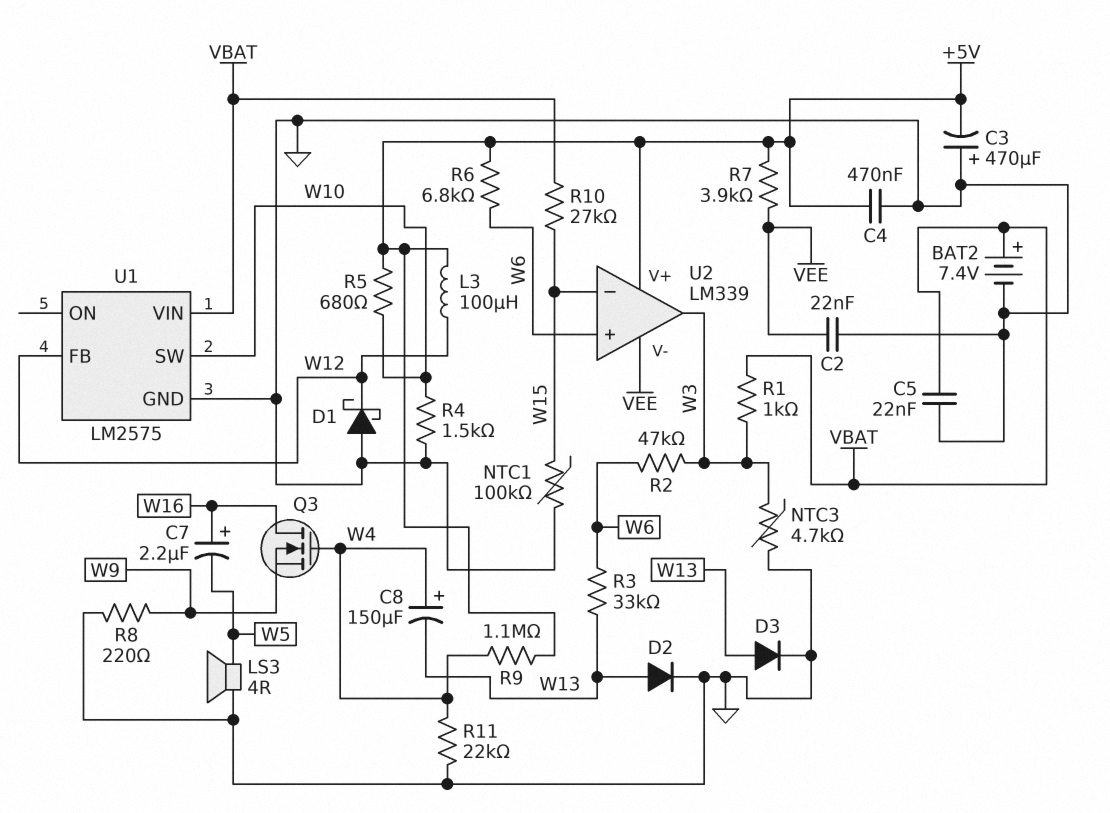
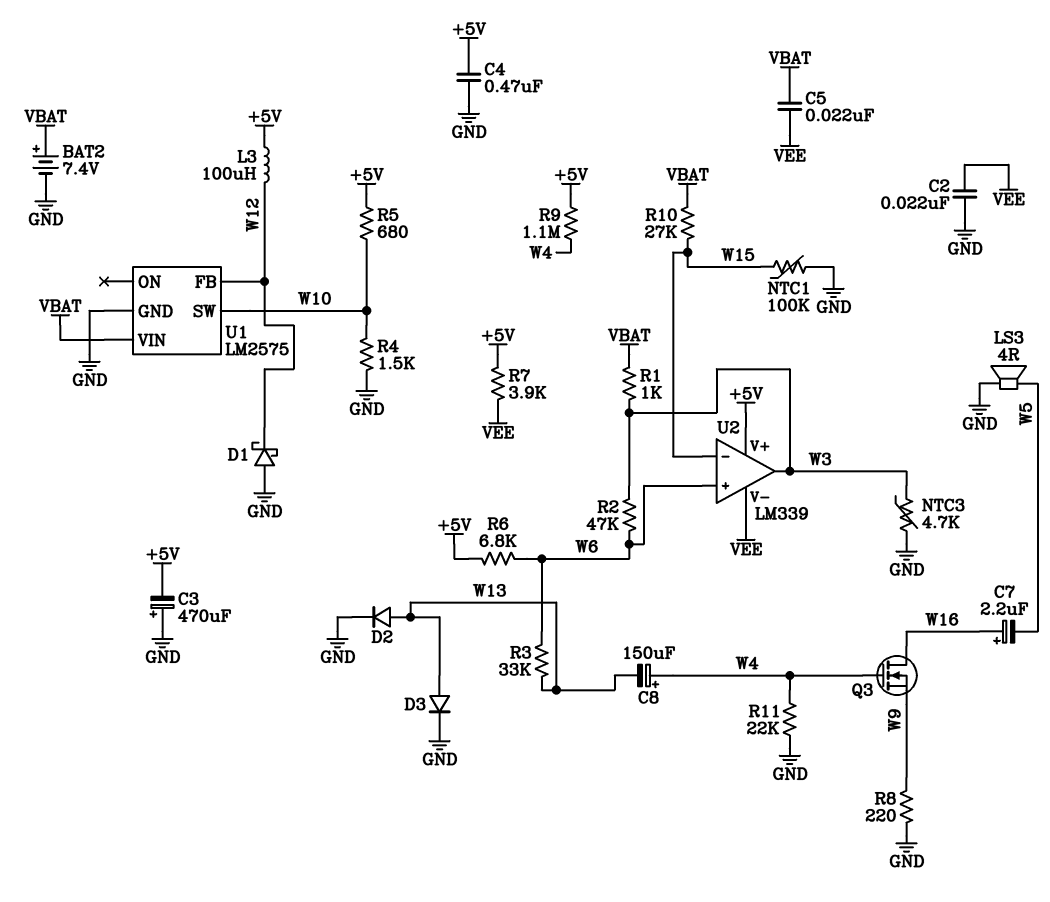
C5: 22nF (GND, VBAT) -> 22nF (VBAT, VEE)

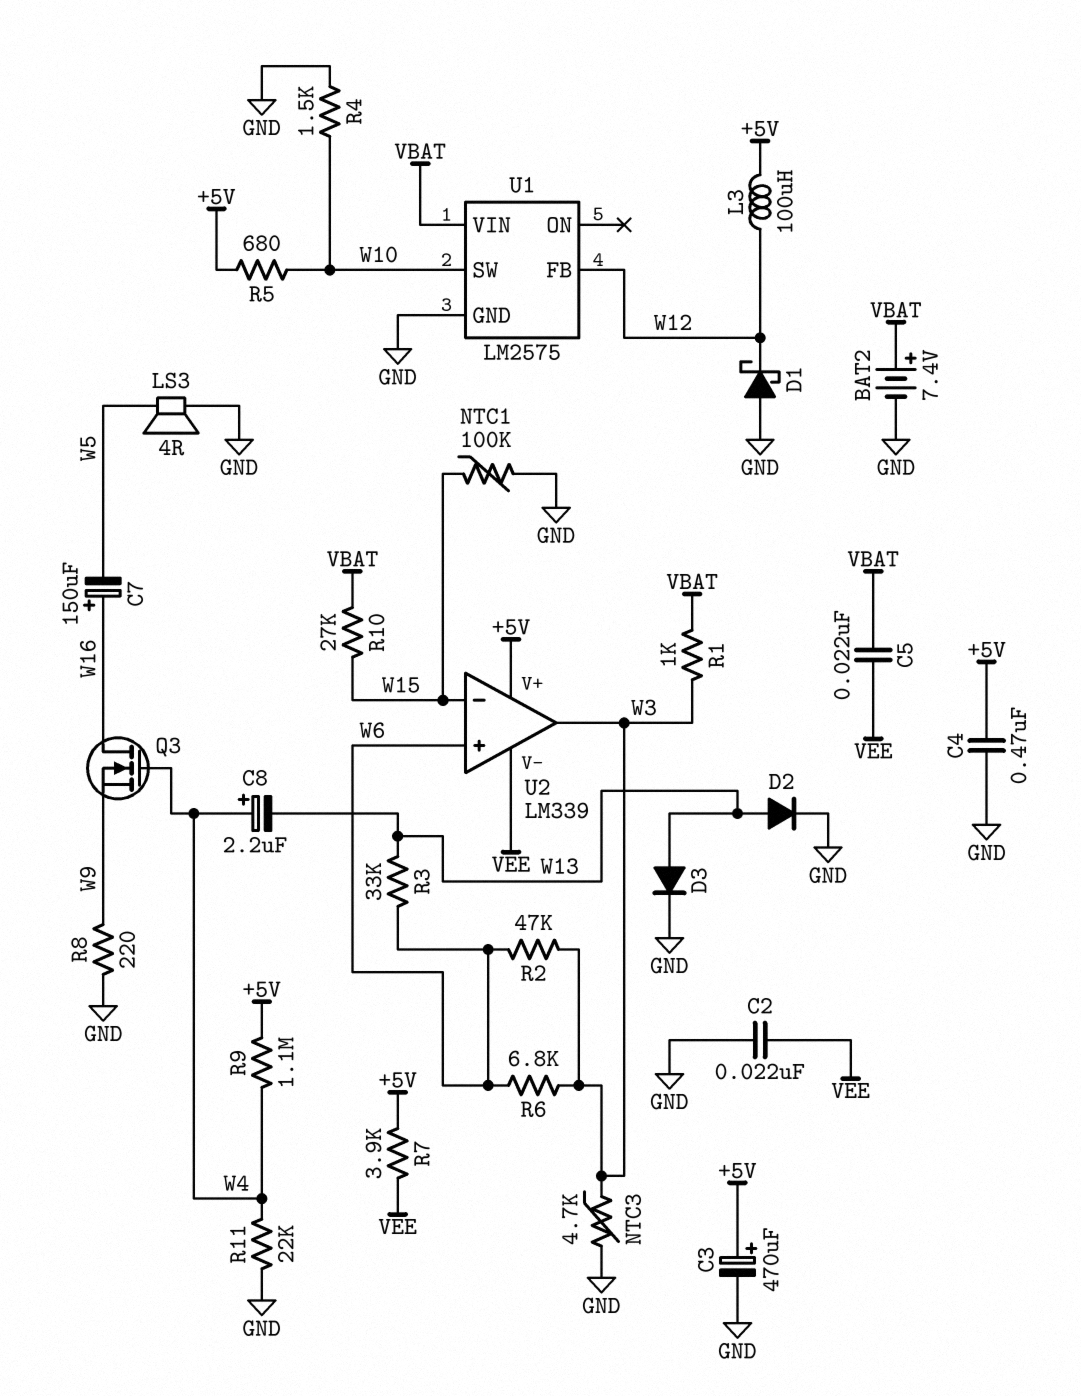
C3: 470uF (plus GND, minus +5V) -> 470uF (plus +5V, minus GND)
C7: 2.2uF (plus W16, minus W5) -> 150uF (plus W16, minus W5)
C8: 150uF (plus W4, minus W13) -> 2.2uF (plus W4, minus W13)
R6: 6.8k (+5V, W6) -> 6.8k (W3, W6)

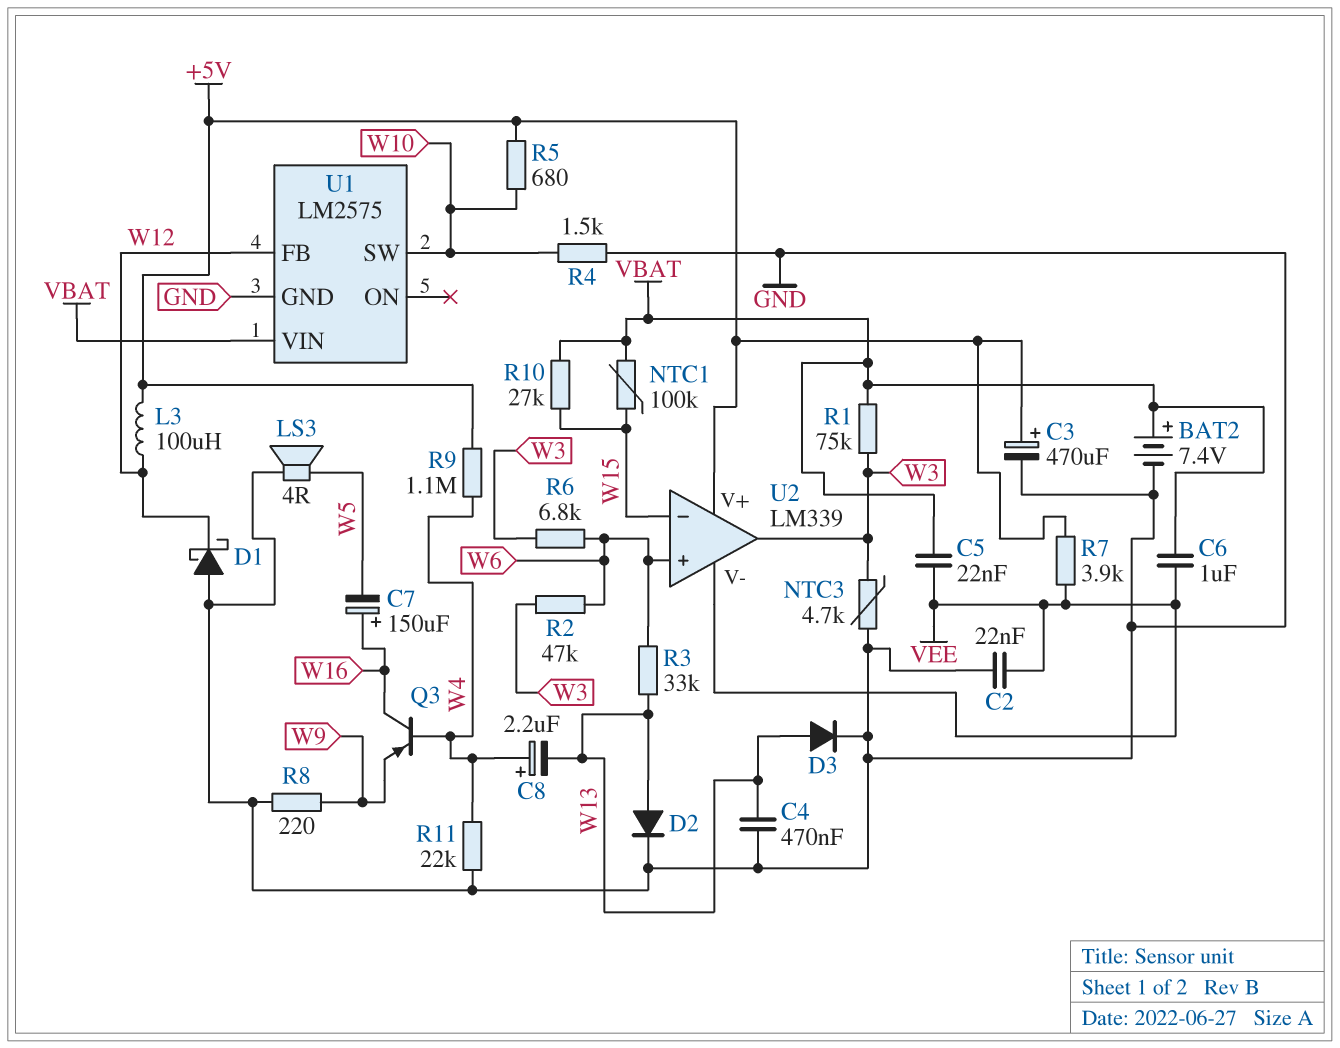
C4: 470nF (+5V, GND) -> 470nF (GND, W13)
C6: none -> 1uF (VBAT, VEE)
NTC1: 100k (GND, W15) -> 100k (VBAT, W15)
Q3: NMOS (G W4, D W16, S W9) -> PNP (B W4, C W16, E W9)
R1: 1k (VBAT, W3) -> 75k (VBAT, W3)

